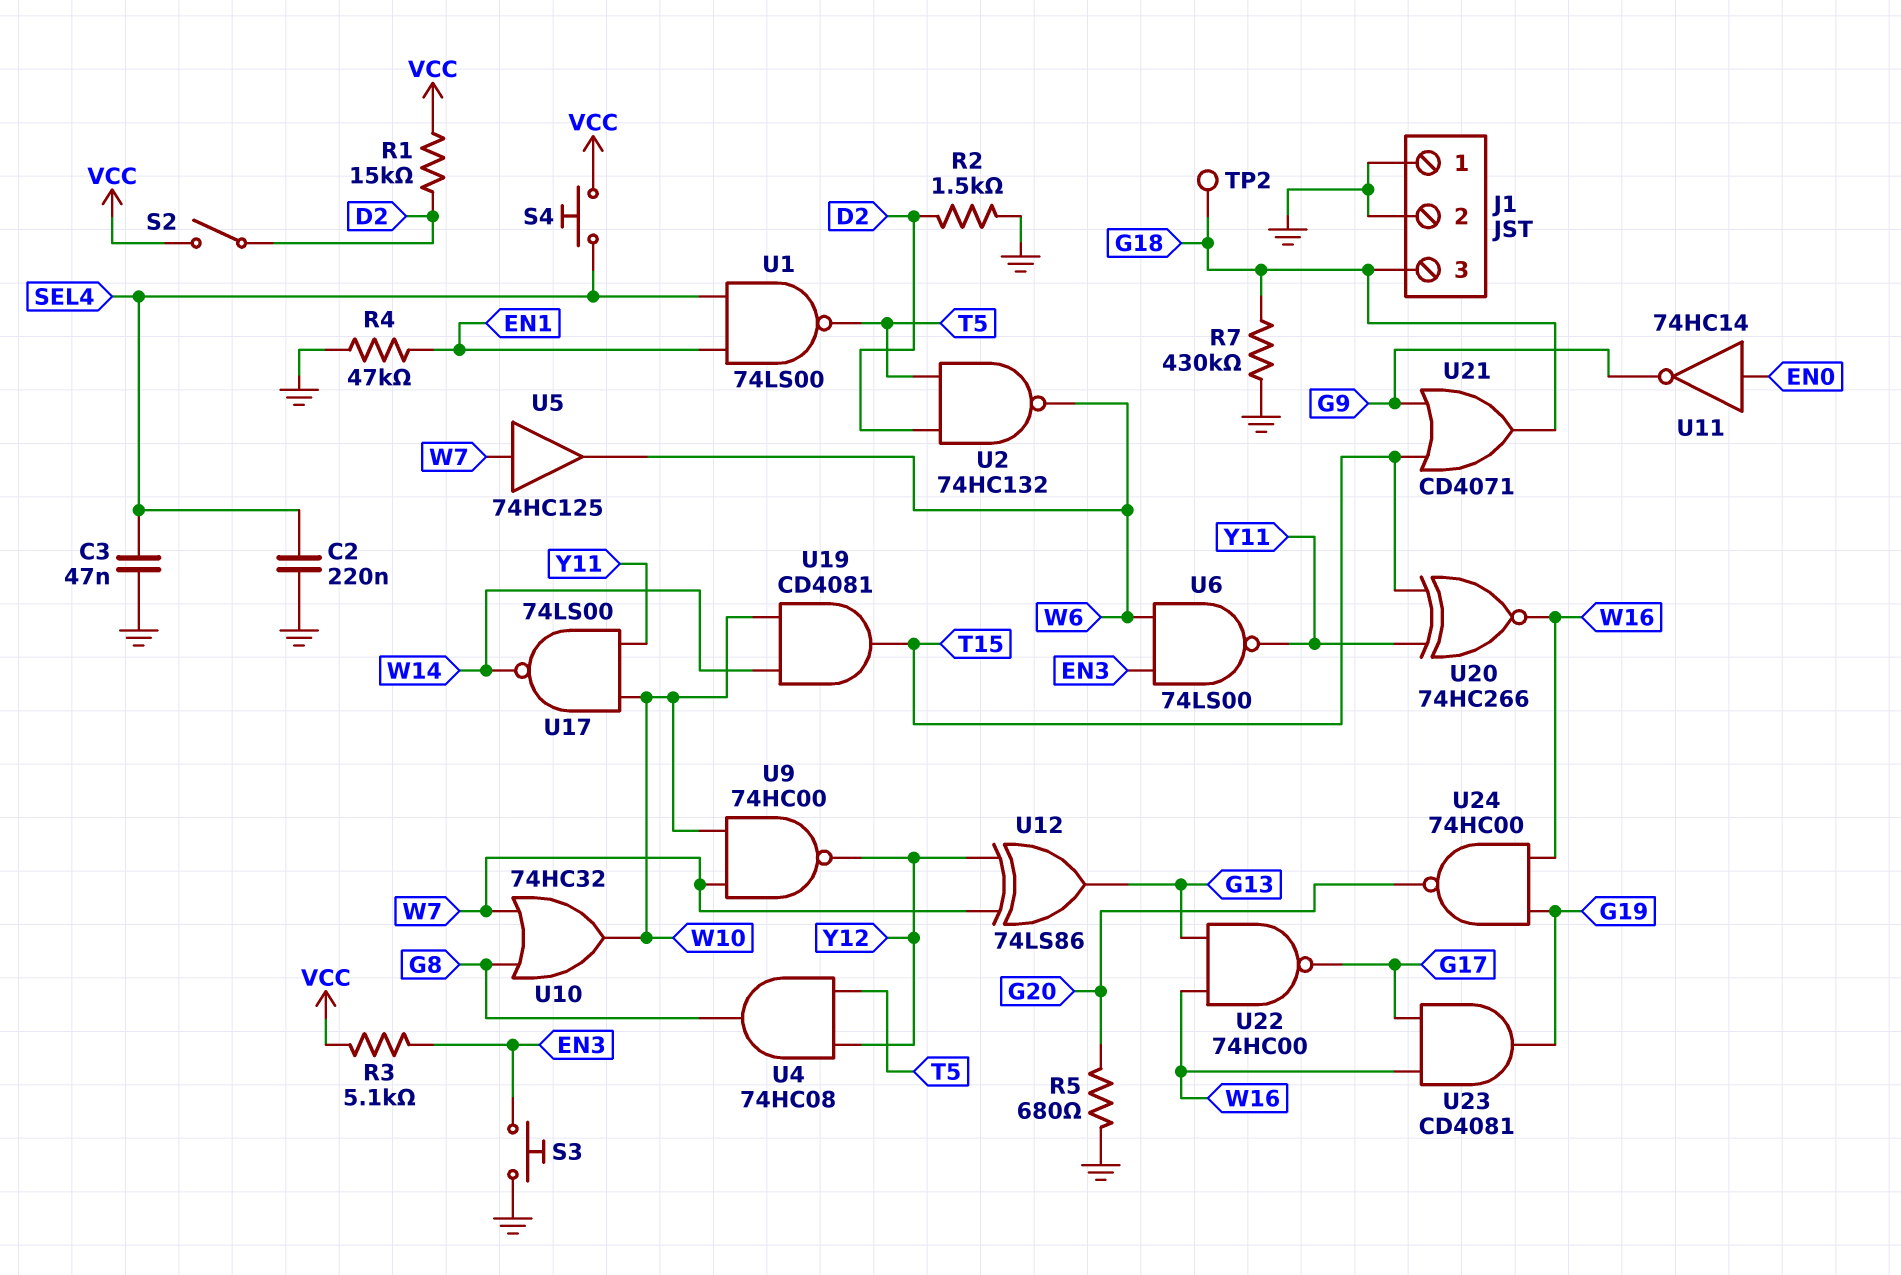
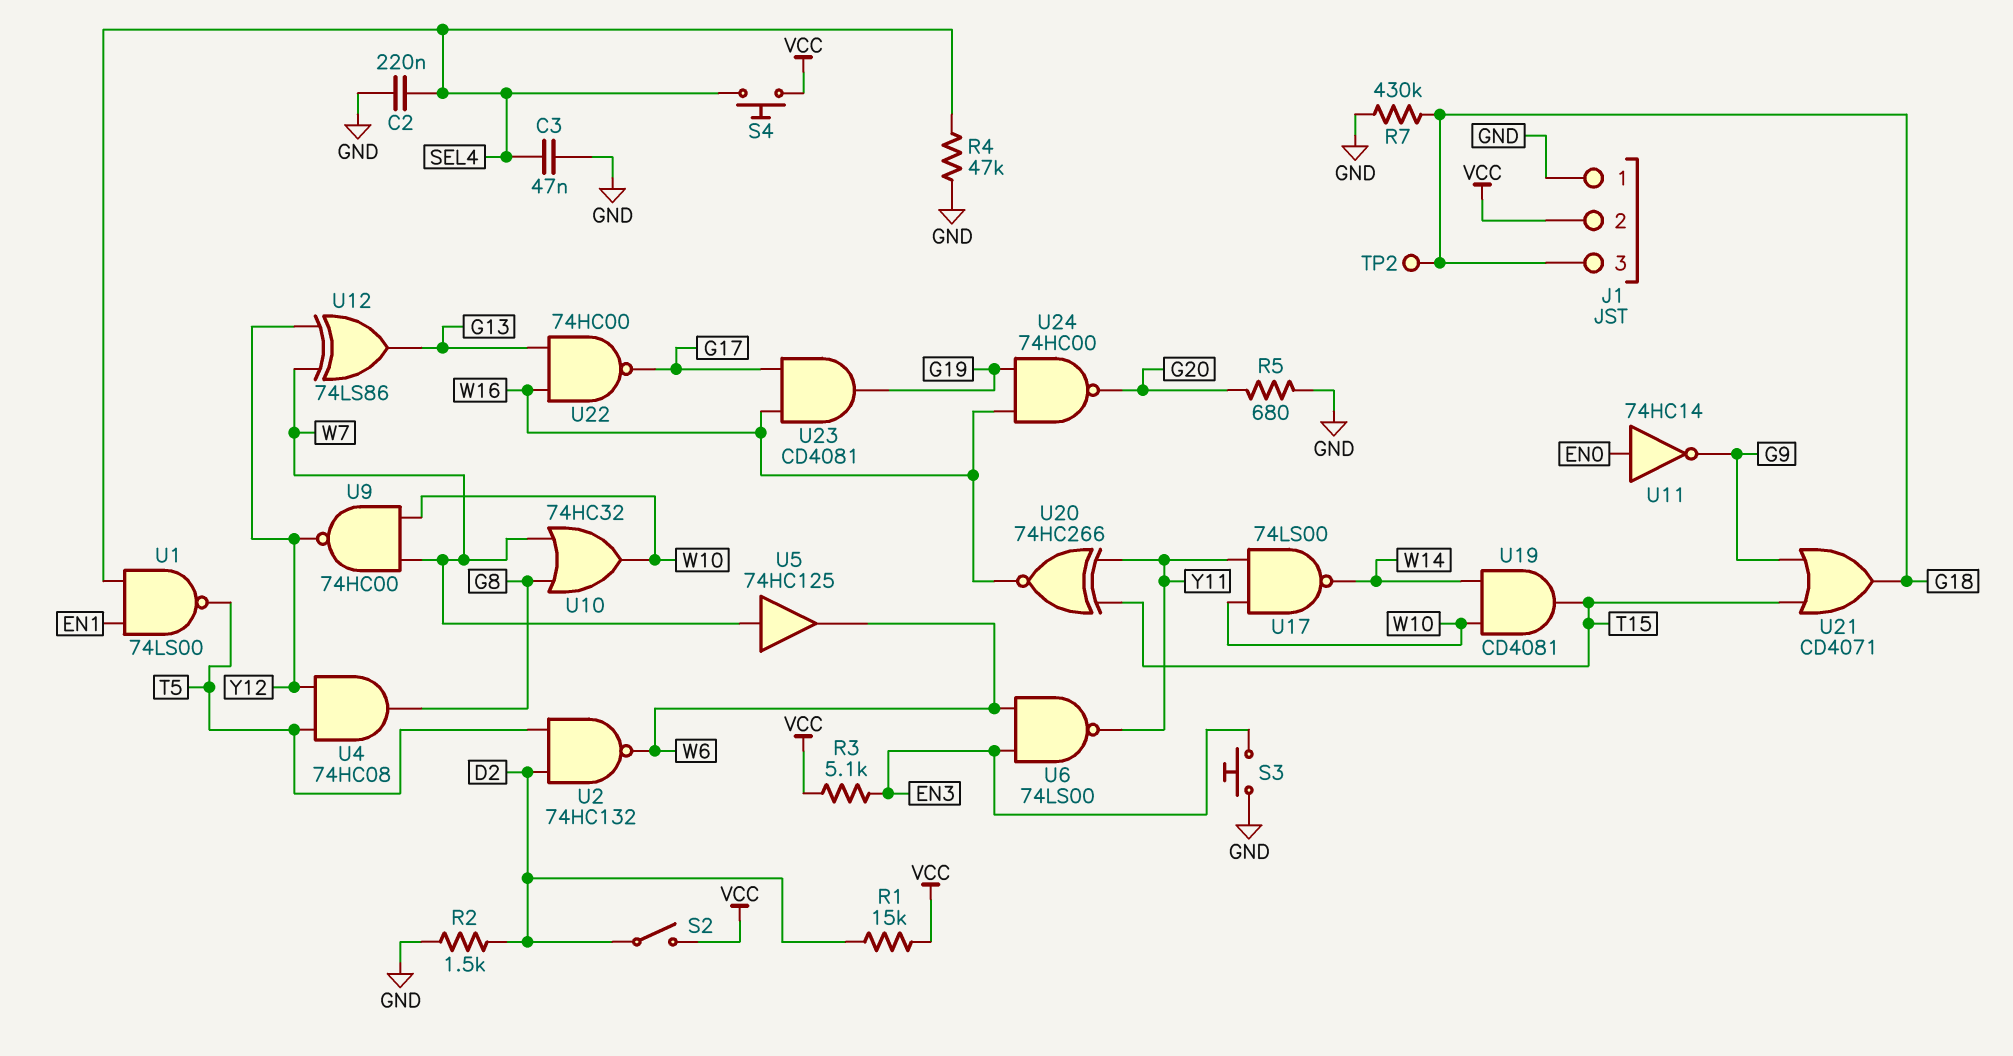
J1 pin 2: GND -> VCC
R4: 47k (EN1, GND) -> 47k (GND, SEL4)

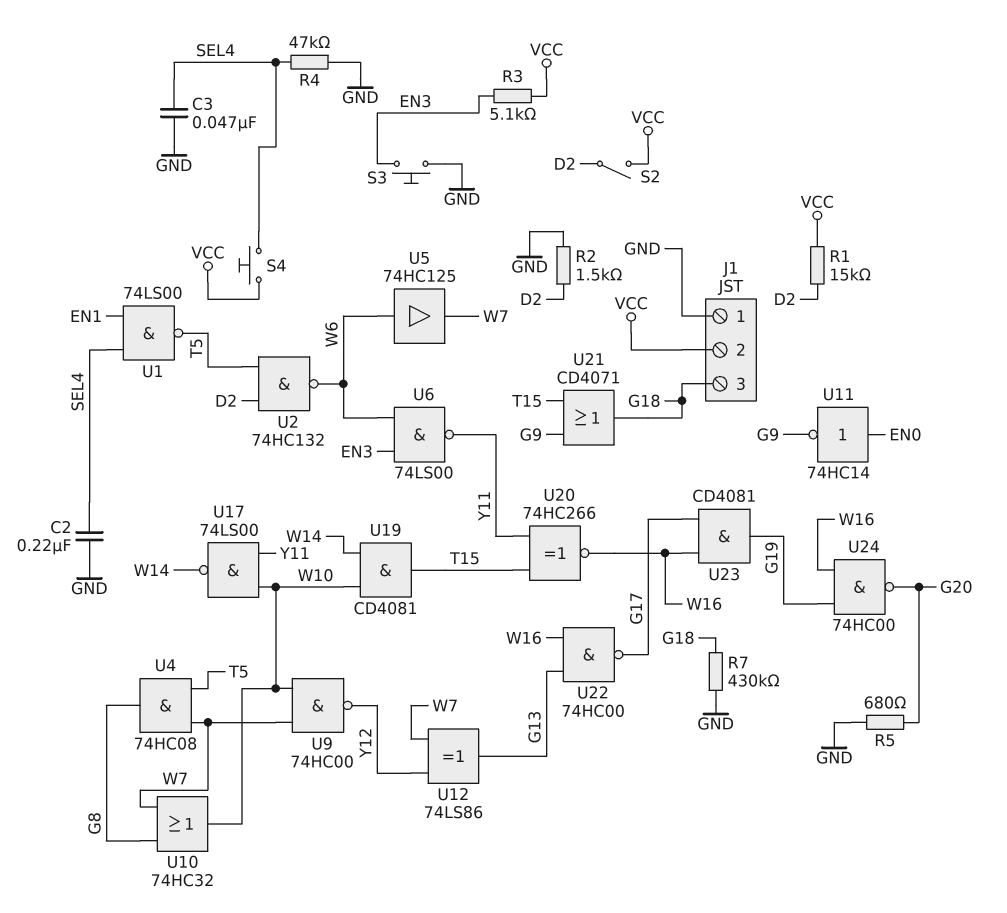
TP2: test point (G18) -> none
U4: AND 74HC08 (in T5, in Y12, out G8) -> AND 74HC08 (in T5, in W7, out G8)
U5: buffer 74HC125 (in W7, out W6) -> buffer 74HC125 (in W6, out W7)

